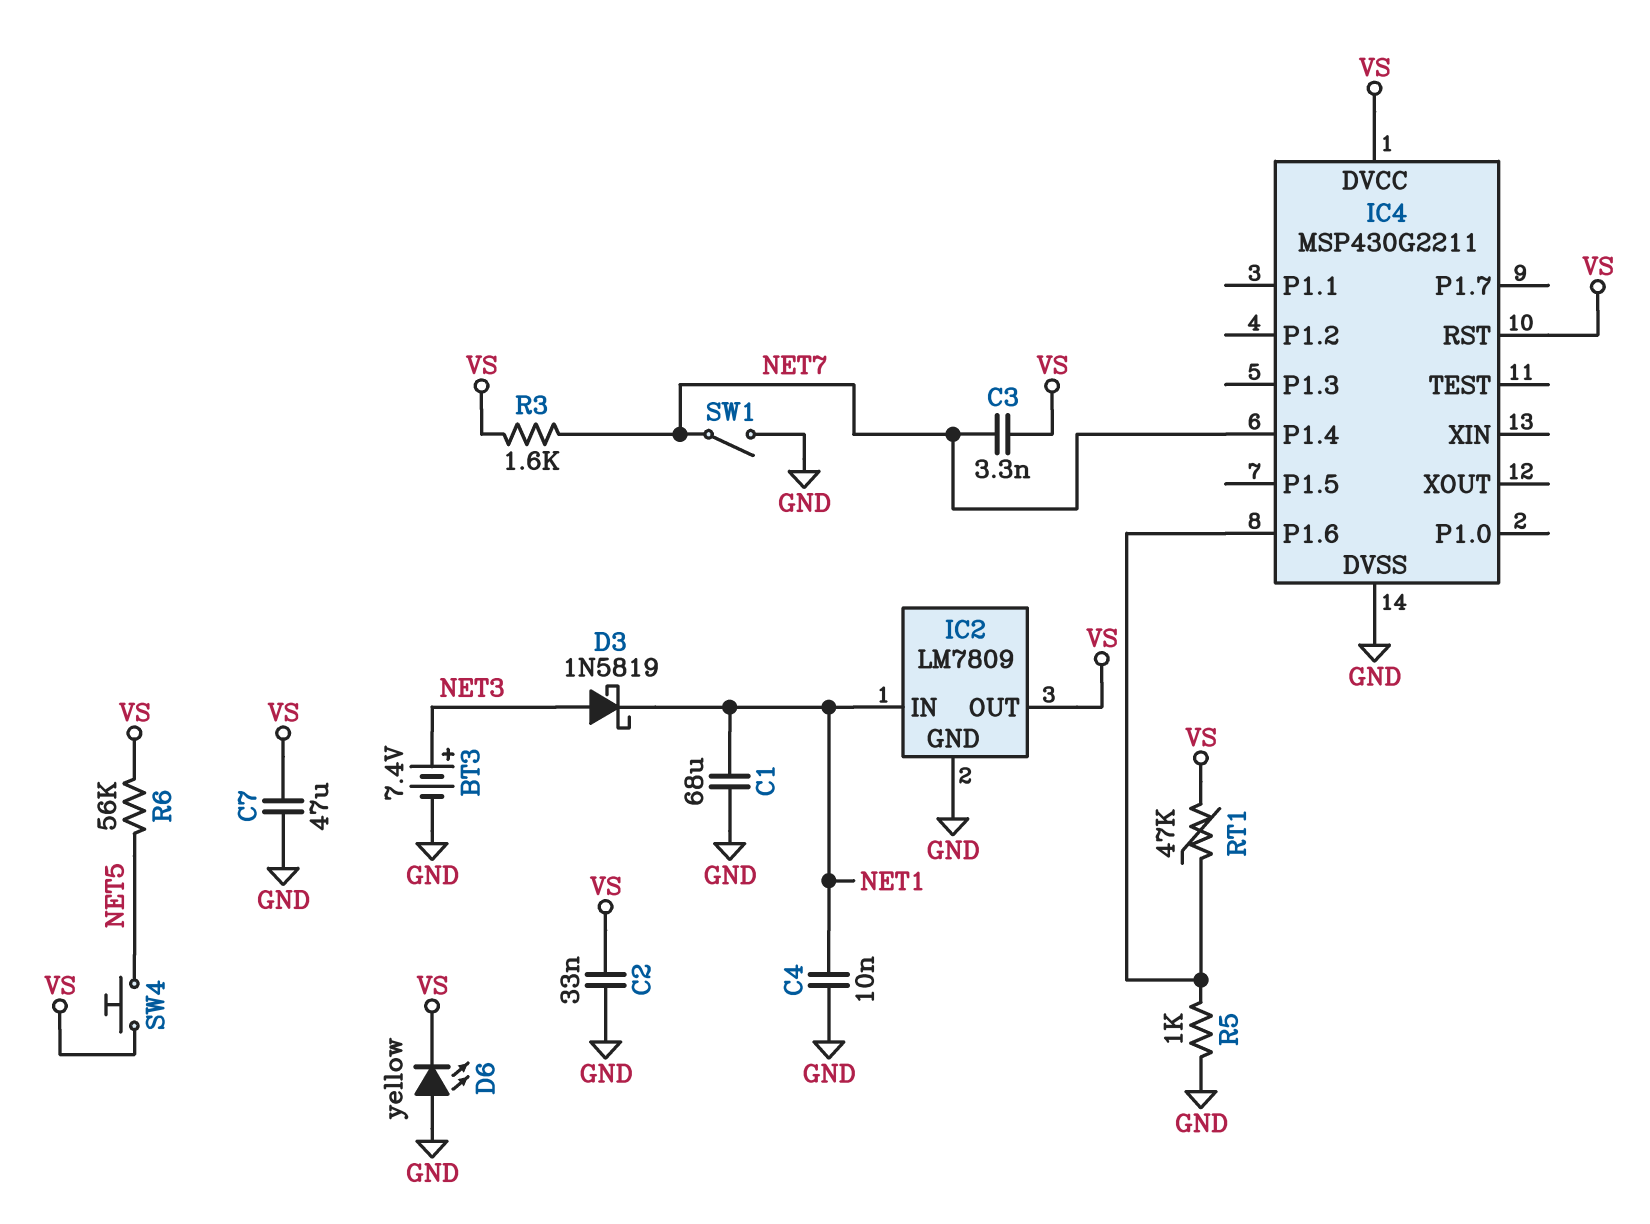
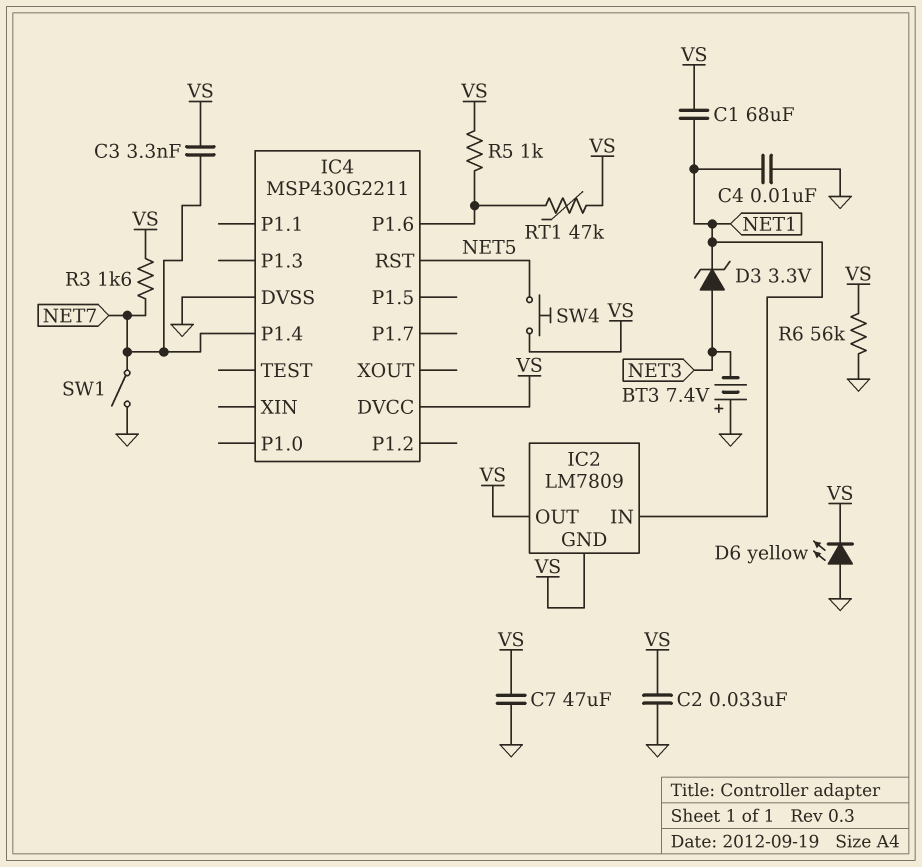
BT3: 7.4V (plus NET3, minus GND) -> 7.4V (plus GND, minus NET3)
C1: 68uF (GND, NET1) -> 68uF (NET1, VS)
D3: schottky 1N5819 (A NET3, K NET1) -> zener 3.3V (A NET3, K NET1)
IC2 pin GND: GND -> VS
IC4 pin RST: VS -> NET5
R5: 1k (GND, IC4/P1.6) -> 1k (IC4/P1.6, VS)
R6: 56k (NET5, VS) -> 56k (GND, VS)

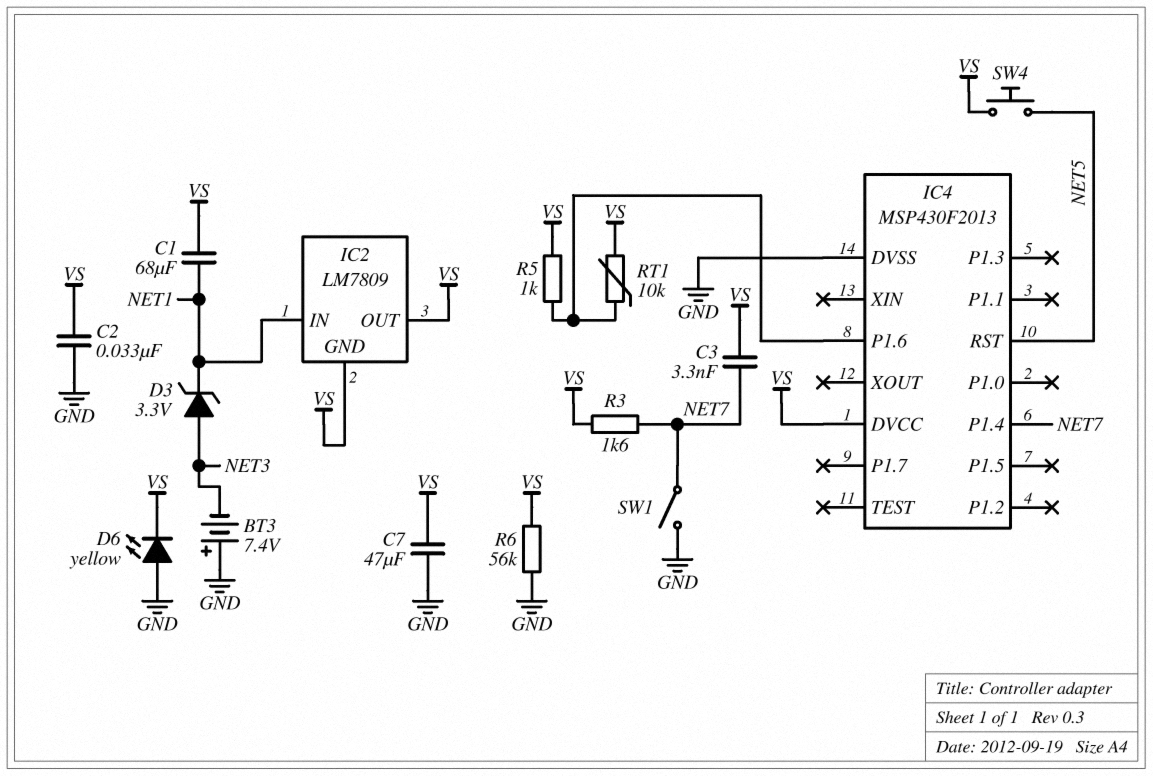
C4: 10nF (GND, NET1) -> none
IC4: MSP430G2211 -> MSP430F2013
RT1: 47k (IC4/P1.6, VS) -> 10k (IC4/P1.6, VS)

